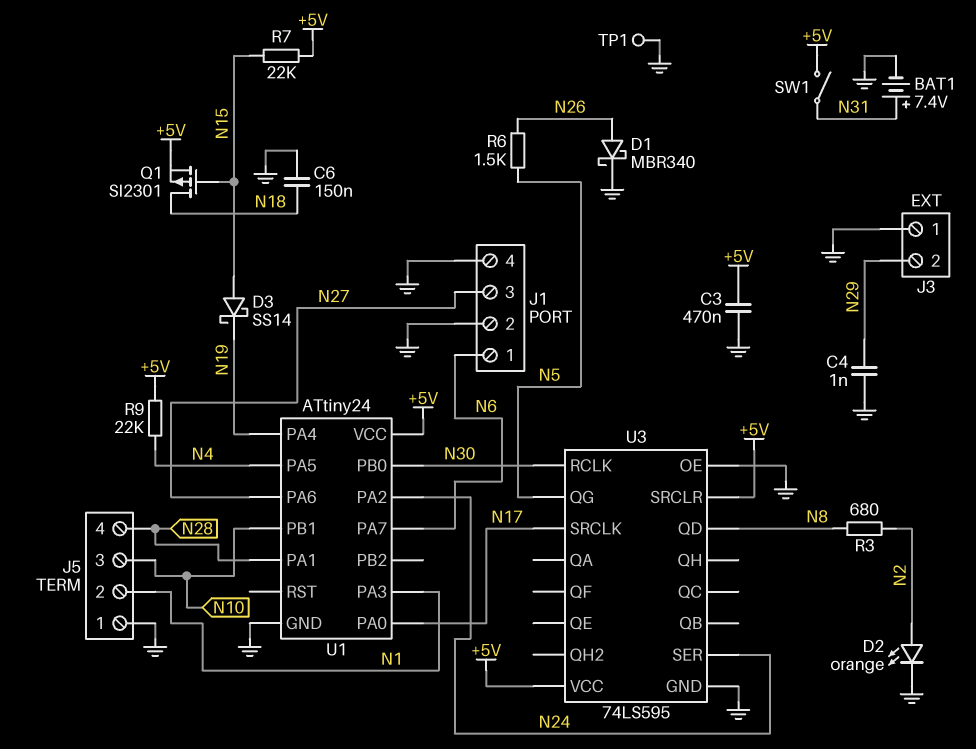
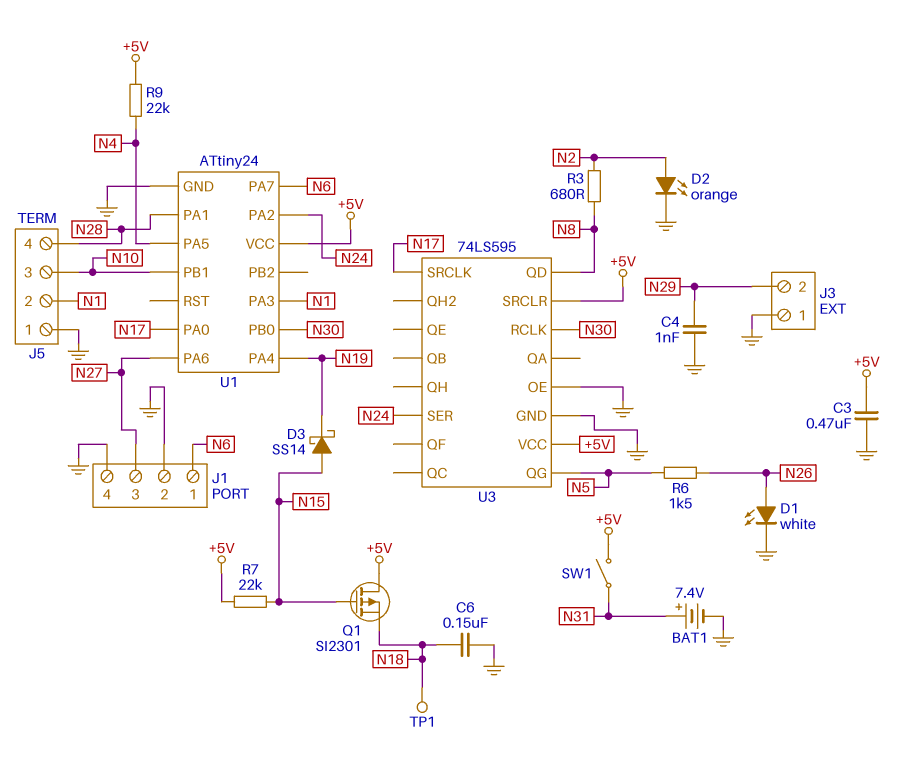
D1: schottky MBR340 (A N26, K GND) -> LED white (A N26, K GND)
Q1: PMOS SI2301 (G N15, D N18, S +5V) -> PMOS SI2301 (G N15, D +5V, S N18)
TP1: test point (GND) -> test point (N18)

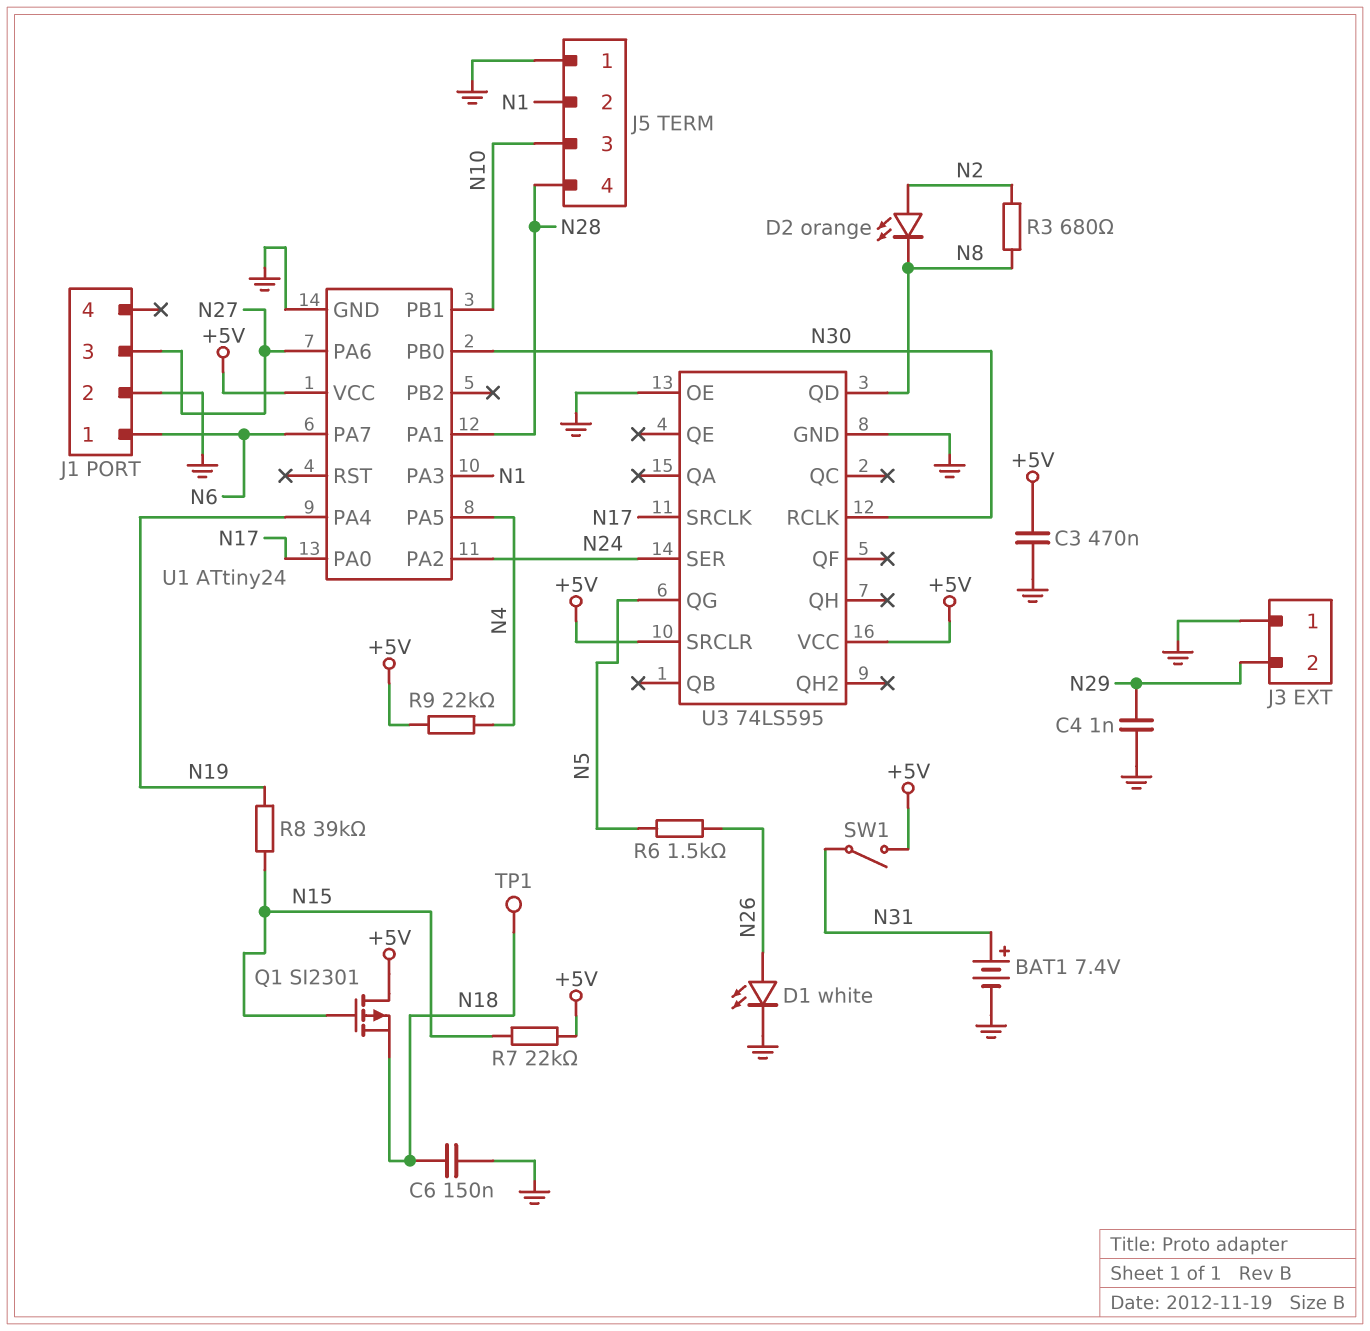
D2: LED orange (A N2, K GND) -> LED orange (A N2, K N8)
D3: schottky SS14 (A N15, K N19) -> none
J1 pin 4: GND -> none
R8: none -> 39k (N15, N19)

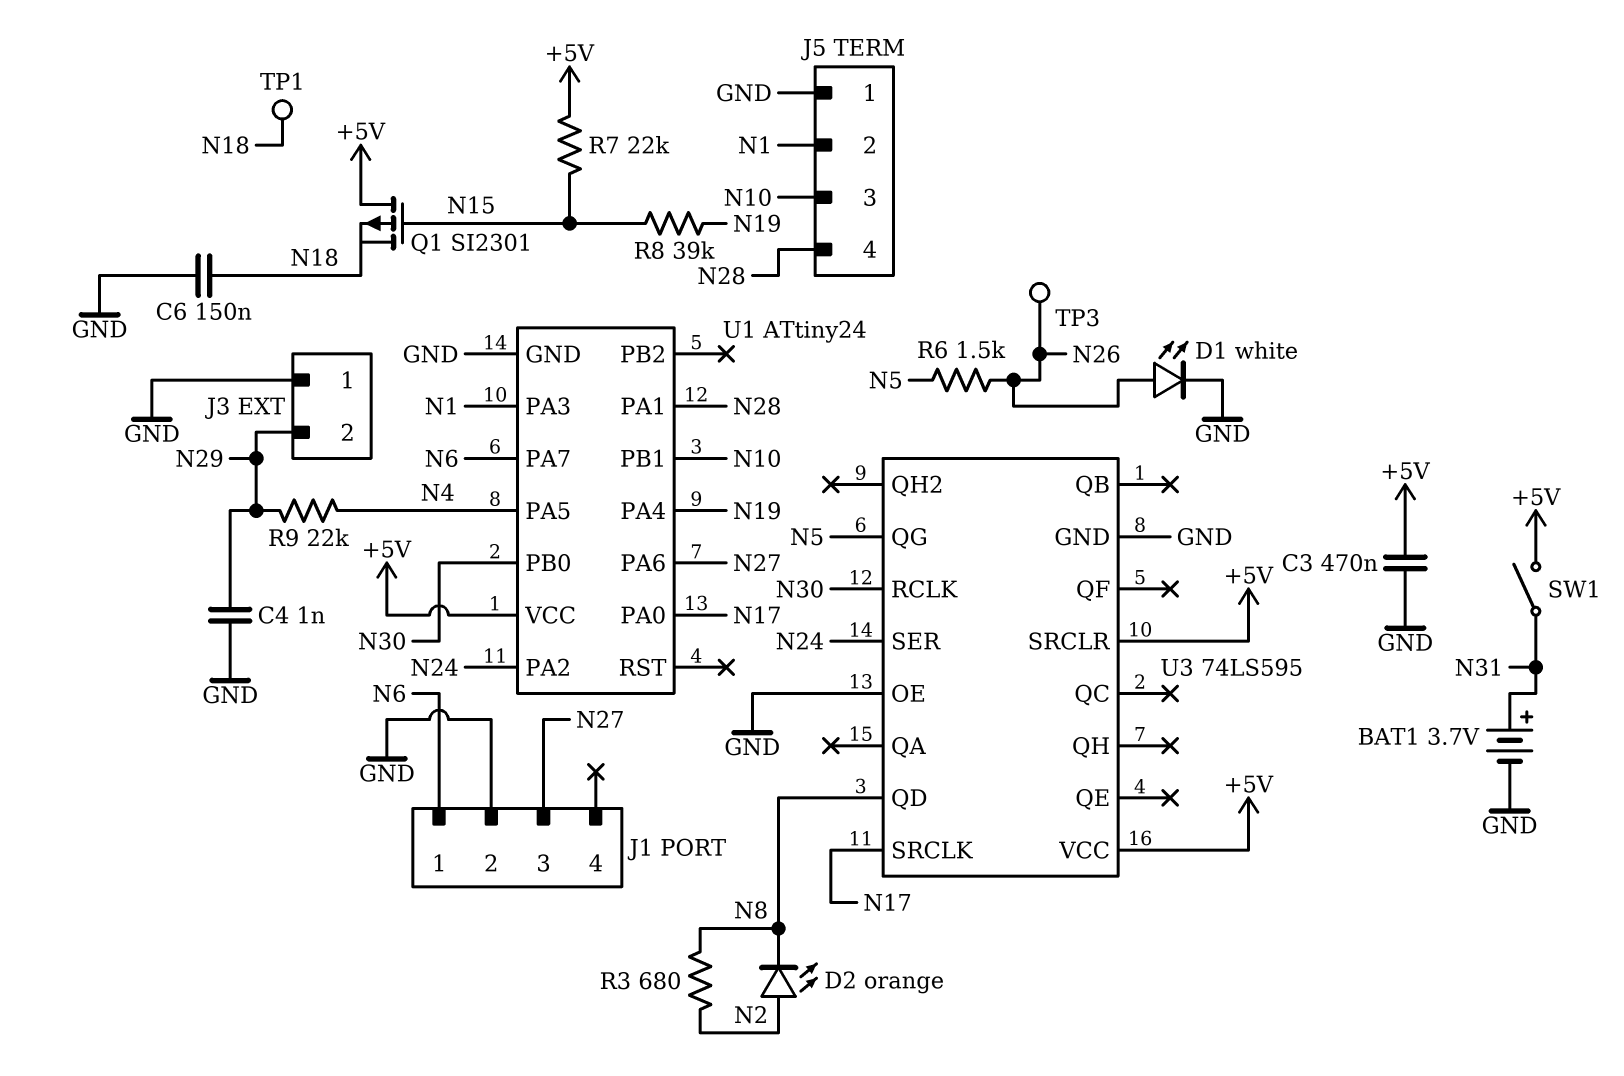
BAT1: 7.4V (plus N31, minus GND) -> 3.7V (plus N31, minus GND)
R9: 22k (+5V, N4) -> 22k (N4, N29)
TP3: none -> test point (N26)

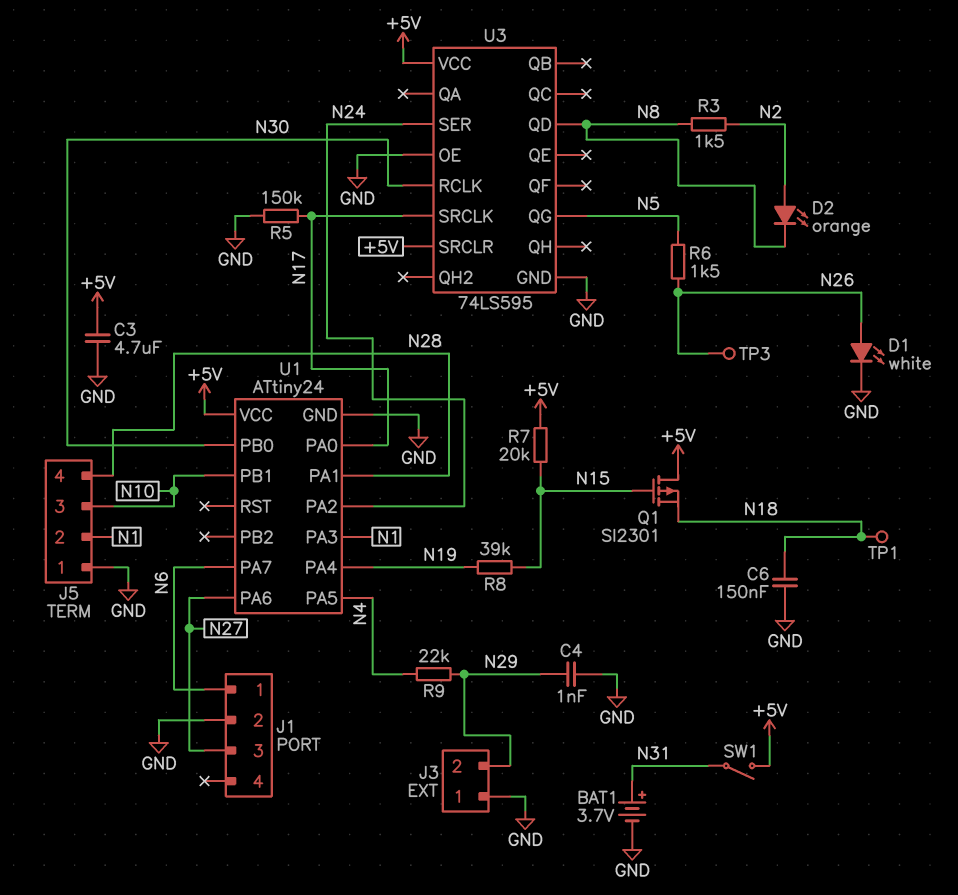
C3: 470nF (+5V, GND) -> 4.7uF (+5V, GND)
R3: 680 (N2, N8) -> 1.5k (N2, N8)
R5: none -> 150k (GND, N17)
R7: 22k (+5V, N15) -> 20k (+5V, N15)

